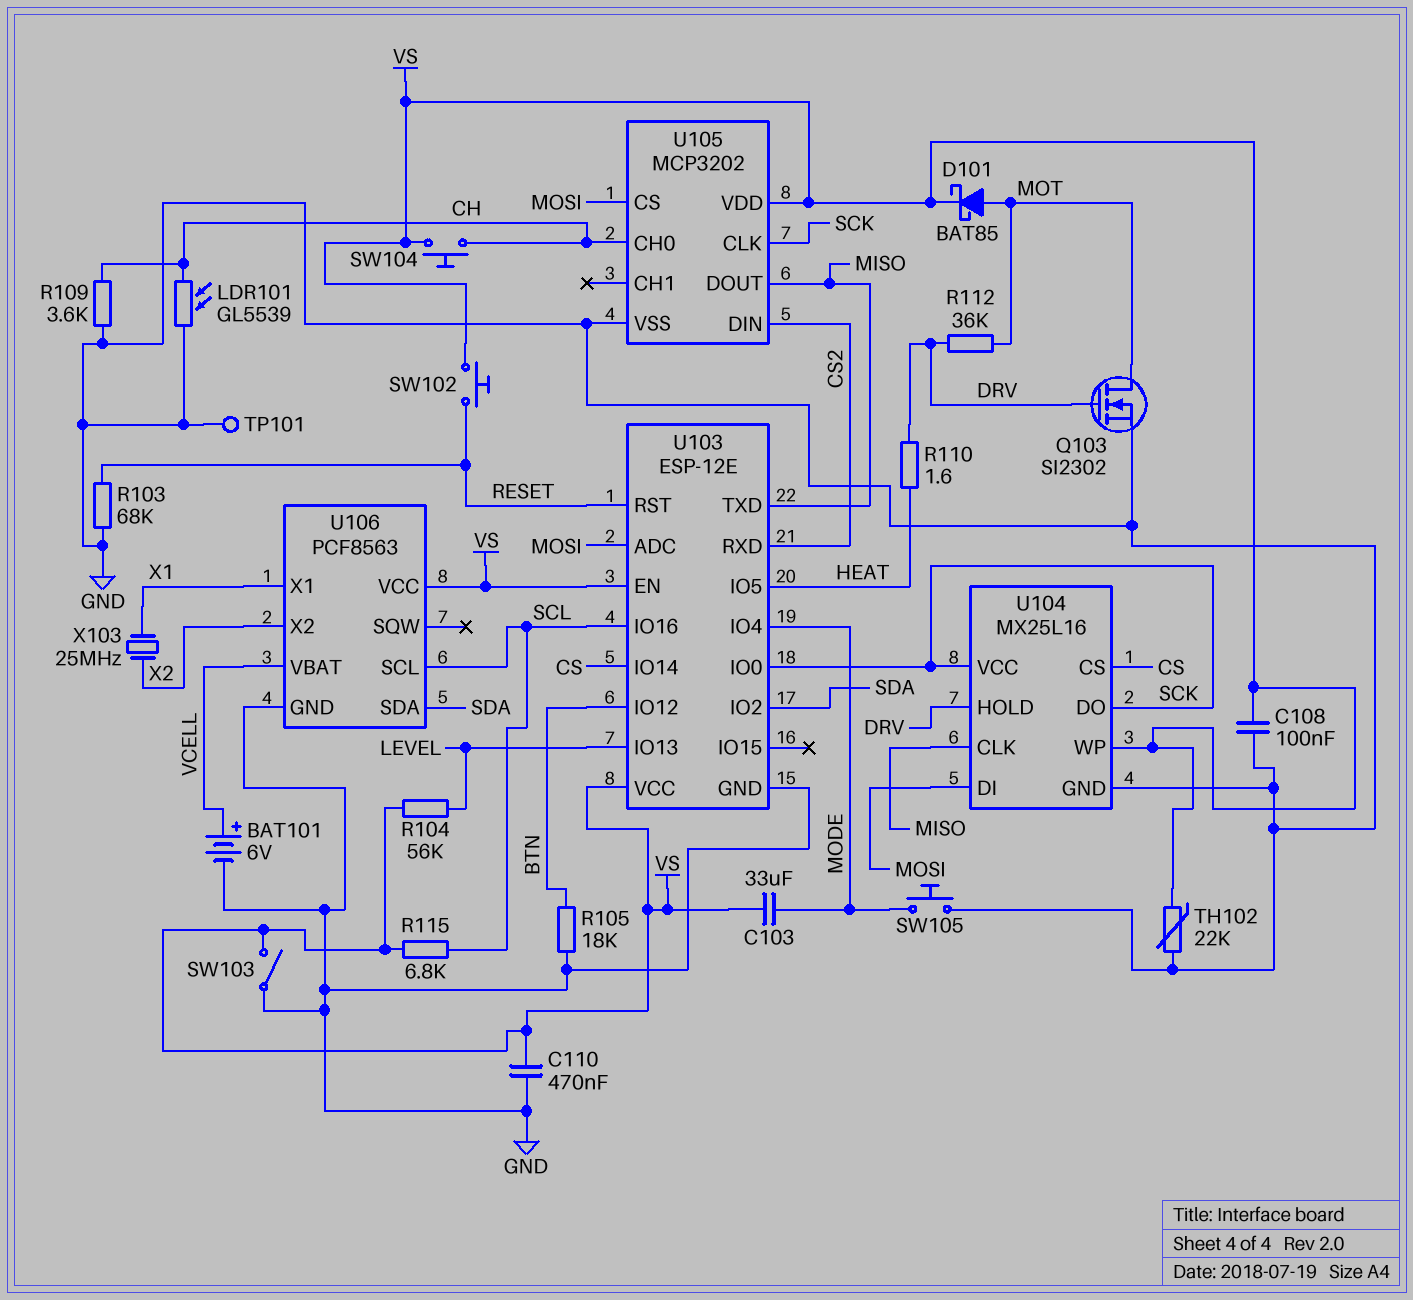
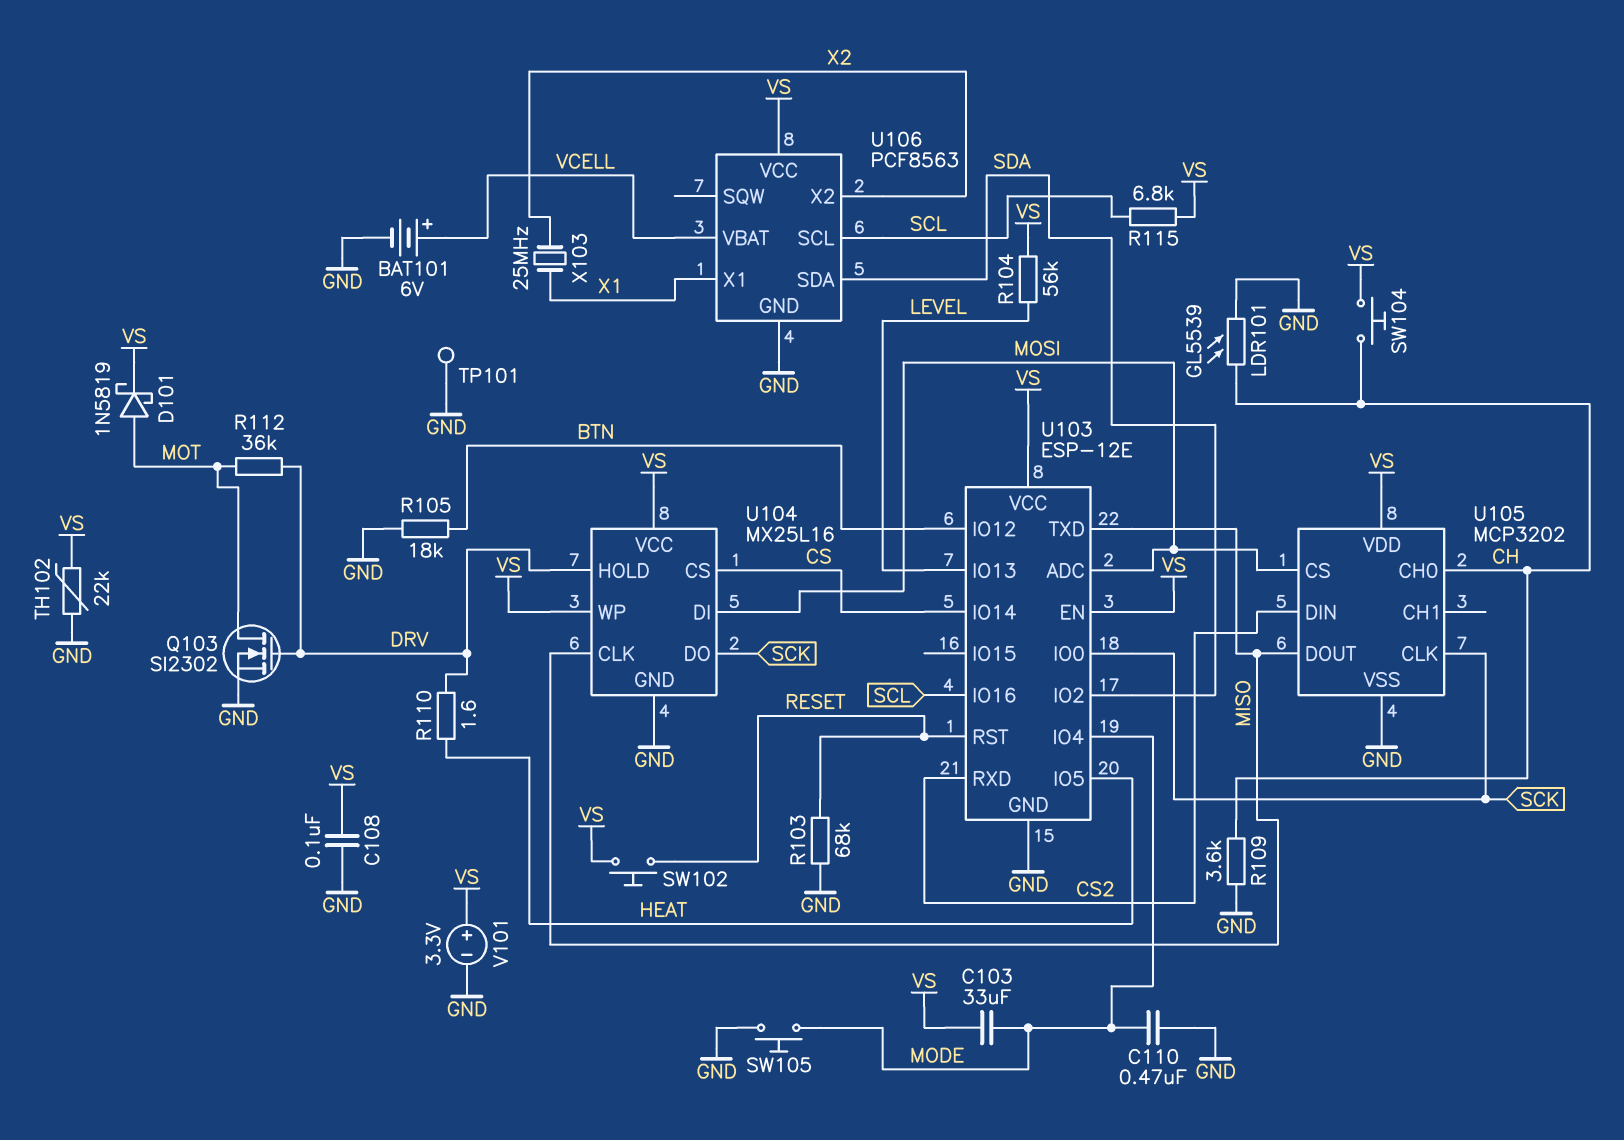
C110: 470nF (GND, VS) -> 470nF (GND, MODE)
D101: schottky BAT85 (A MOT, K VS) -> schottky 1N5819 (A MOT, K VS)
SW103: switch (GND, VS) -> none
U104 pin VCC: SCK -> VS
V101: none -> 3.3V (plus VS, minus GND)

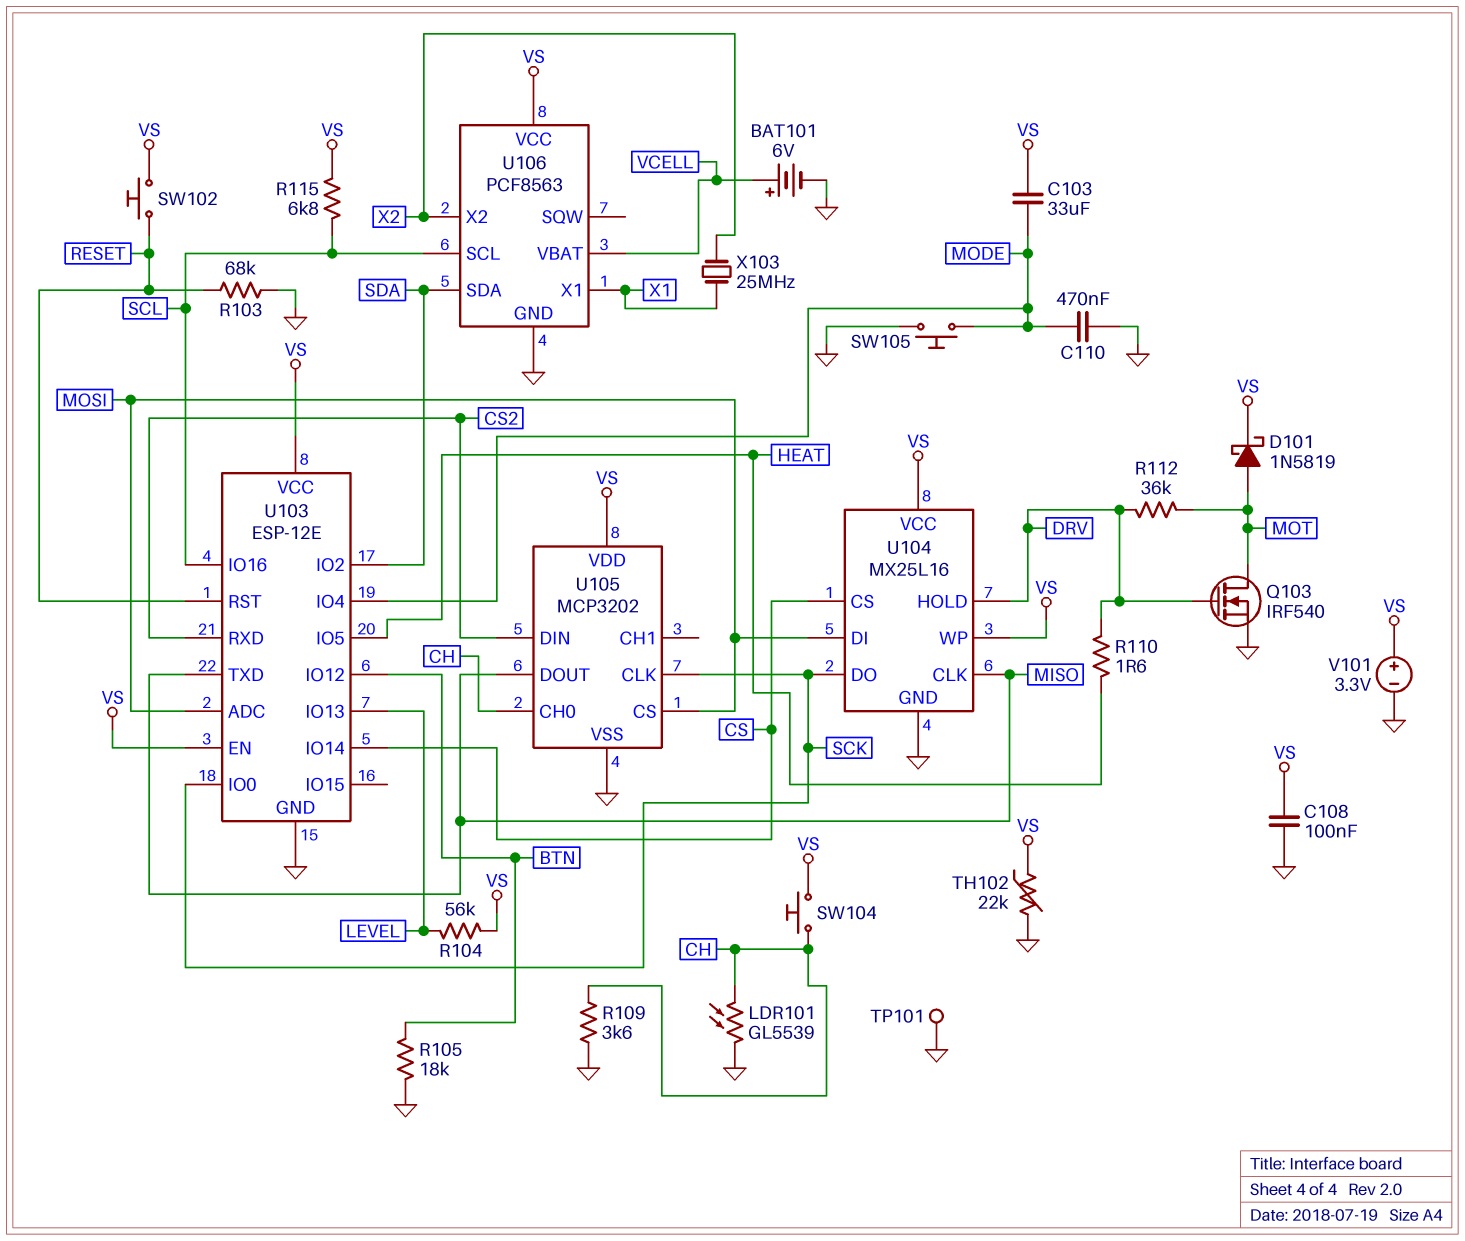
Q103: NMOS SI2302 (G DRV, D MOT, S GND) -> NMOS IRF540 (G DRV, D MOT, S GND)

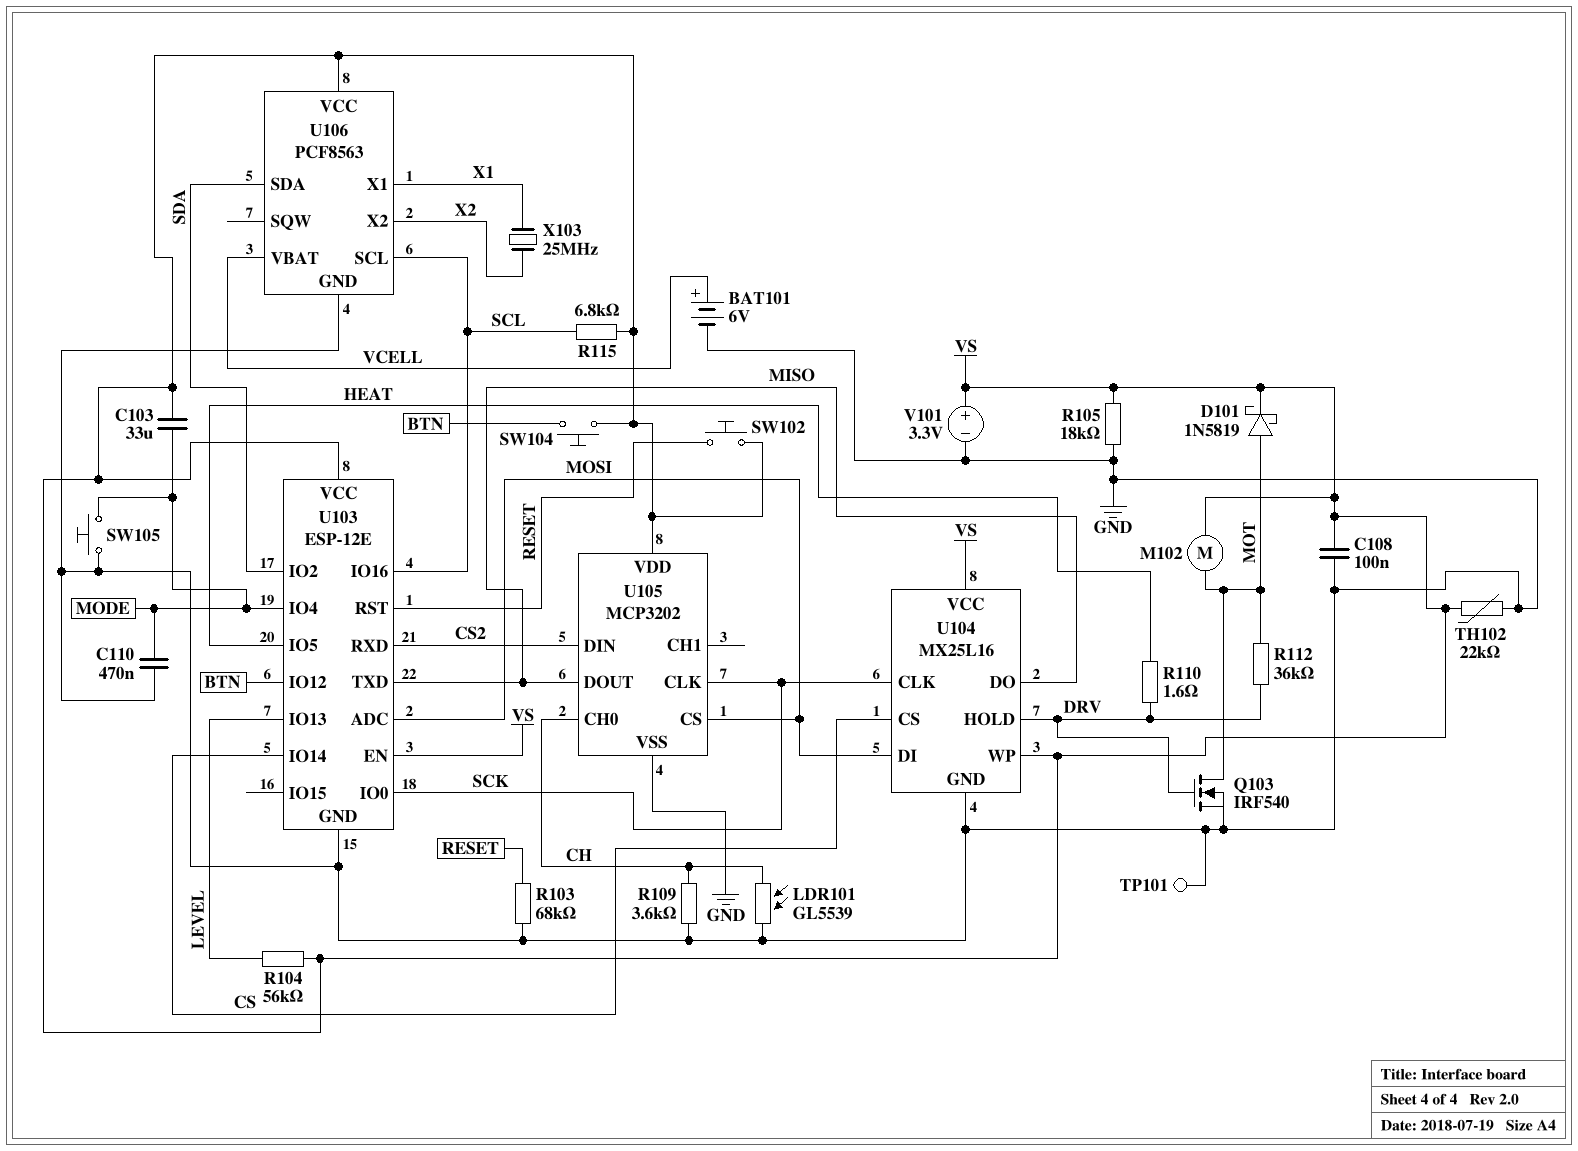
M102: none -> motor (MOT, VS)
R105: 18k (BTN, GND) -> 18k (GND, VS)
SW104: button (CH, VS) -> button (BTN, VS)
U104 pin CLK: MISO -> SCK
U104 pin DO: SCK -> MISO

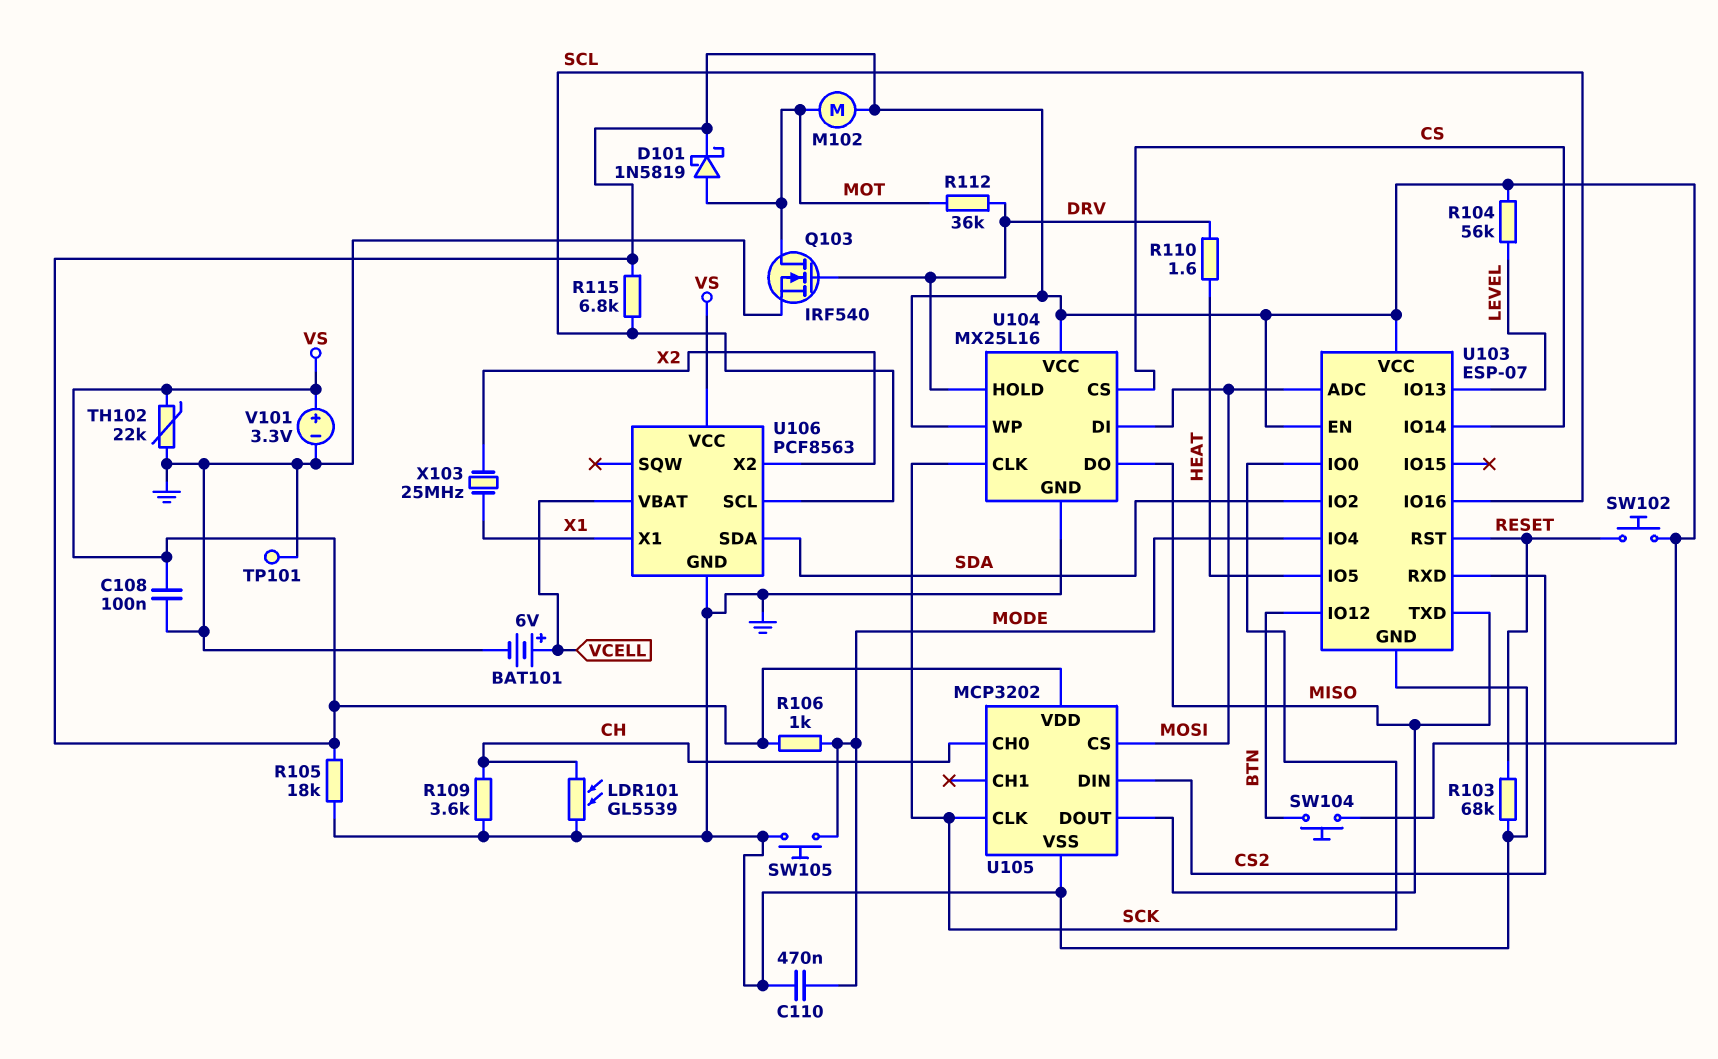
C103: 33uF (MODE, VS) -> none
R106: none -> 1k (MODE, VS)
U103: ESP-12E -> ESP-07

